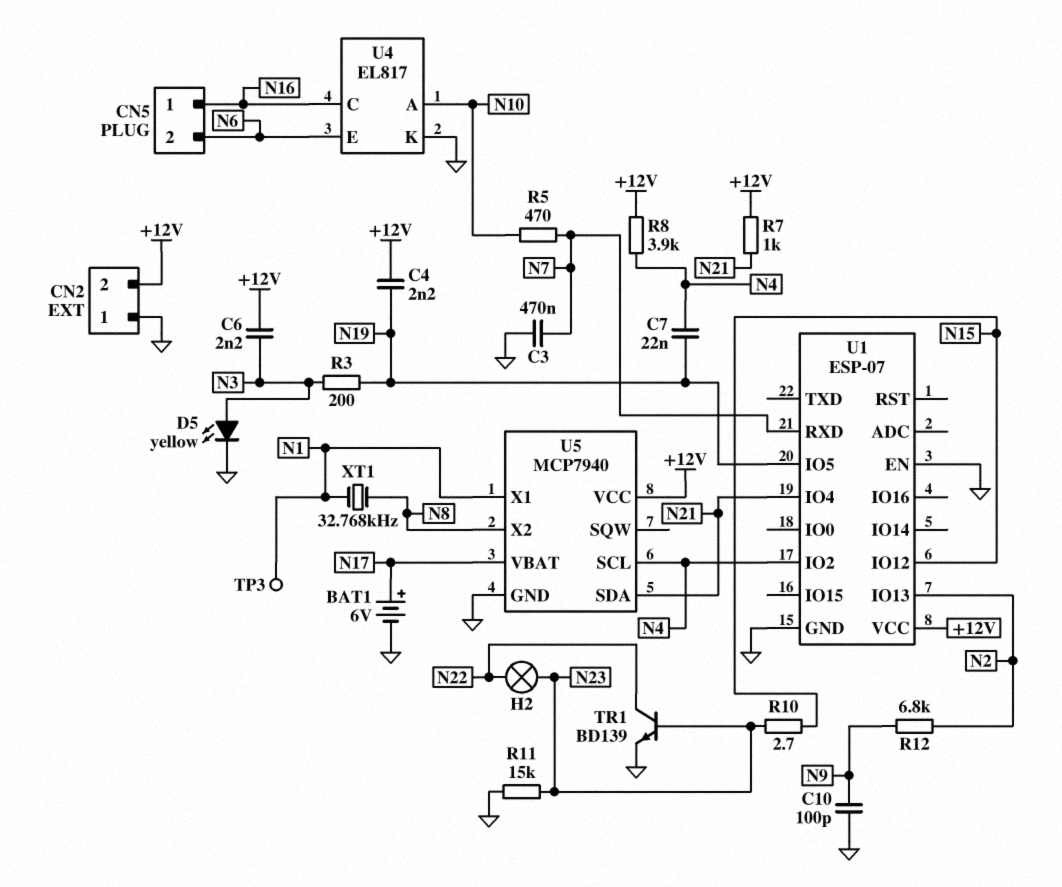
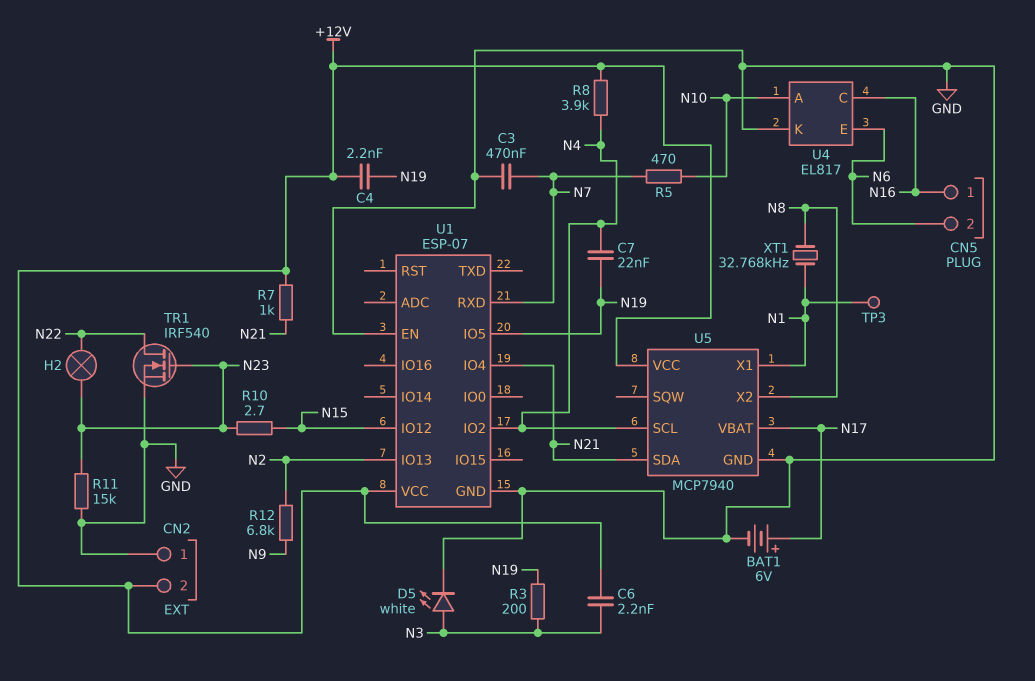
C10: 100pF (GND, N9) -> none
D5: LED yellow (A N3, K GND) -> LED white (A N3, K GND)
TR1: NPN BD139 (B N23, C N22, E GND) -> NMOS IRF540 (G N23, D N22, S GND)

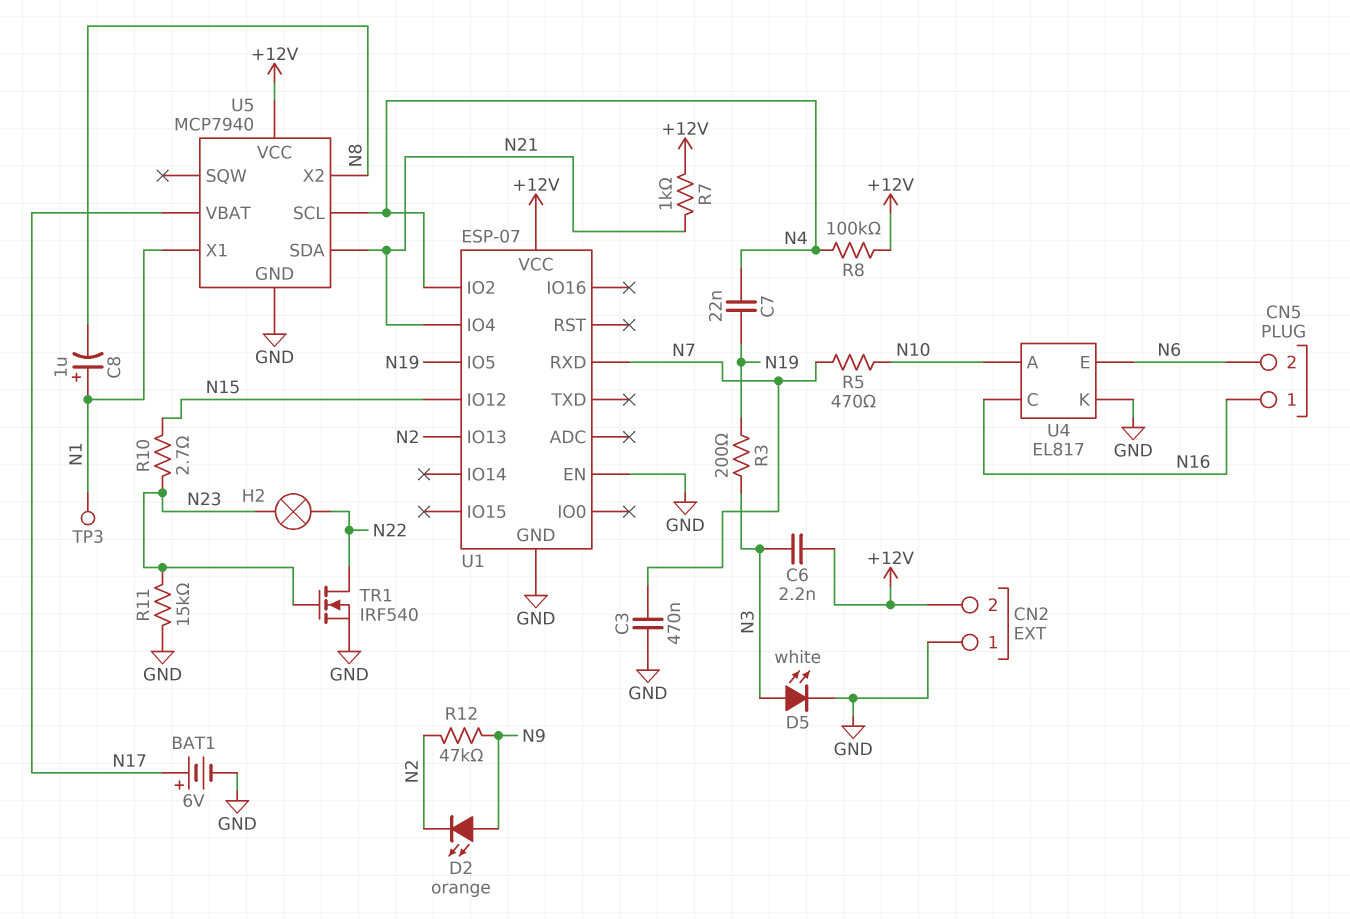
C4: 2.2nF (+12V, N19) -> none
C8: none -> 1uF (plus N1, minus N8)
D2: none -> LED orange (A N9, K N2)
R8: 3.9k (+12V, N4) -> 100k (+12V, N4)
R12: 6.8k (N2, N9) -> 47k (N2, N9)
XT1: 32.768kHz (N1, N8) -> none

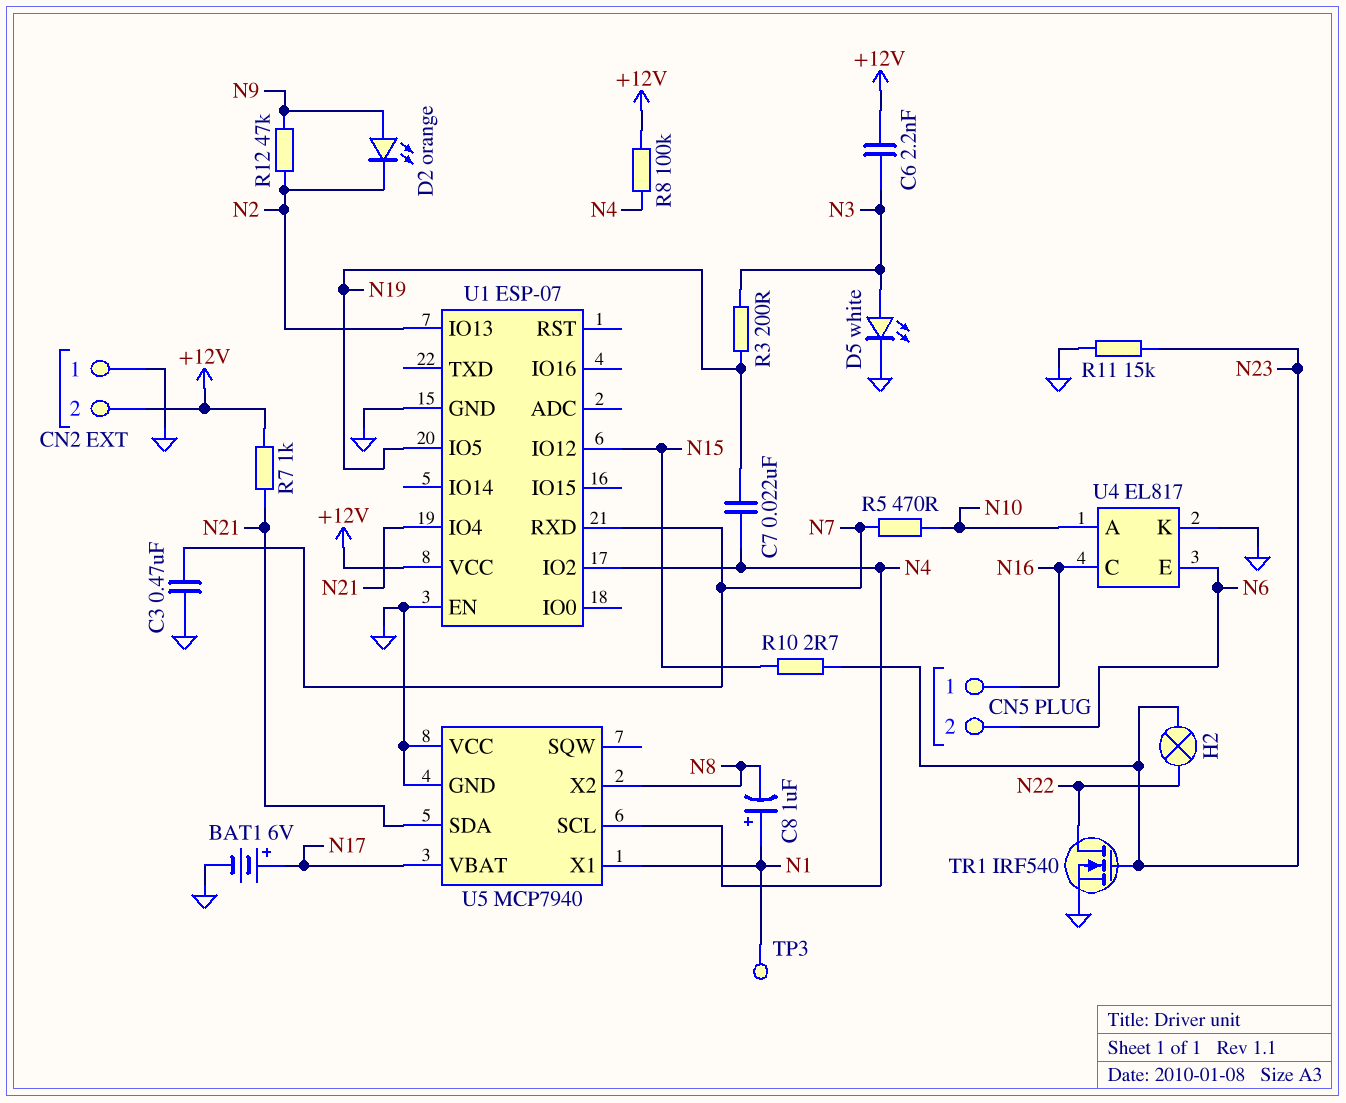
U5 pin VCC: +12V -> GND

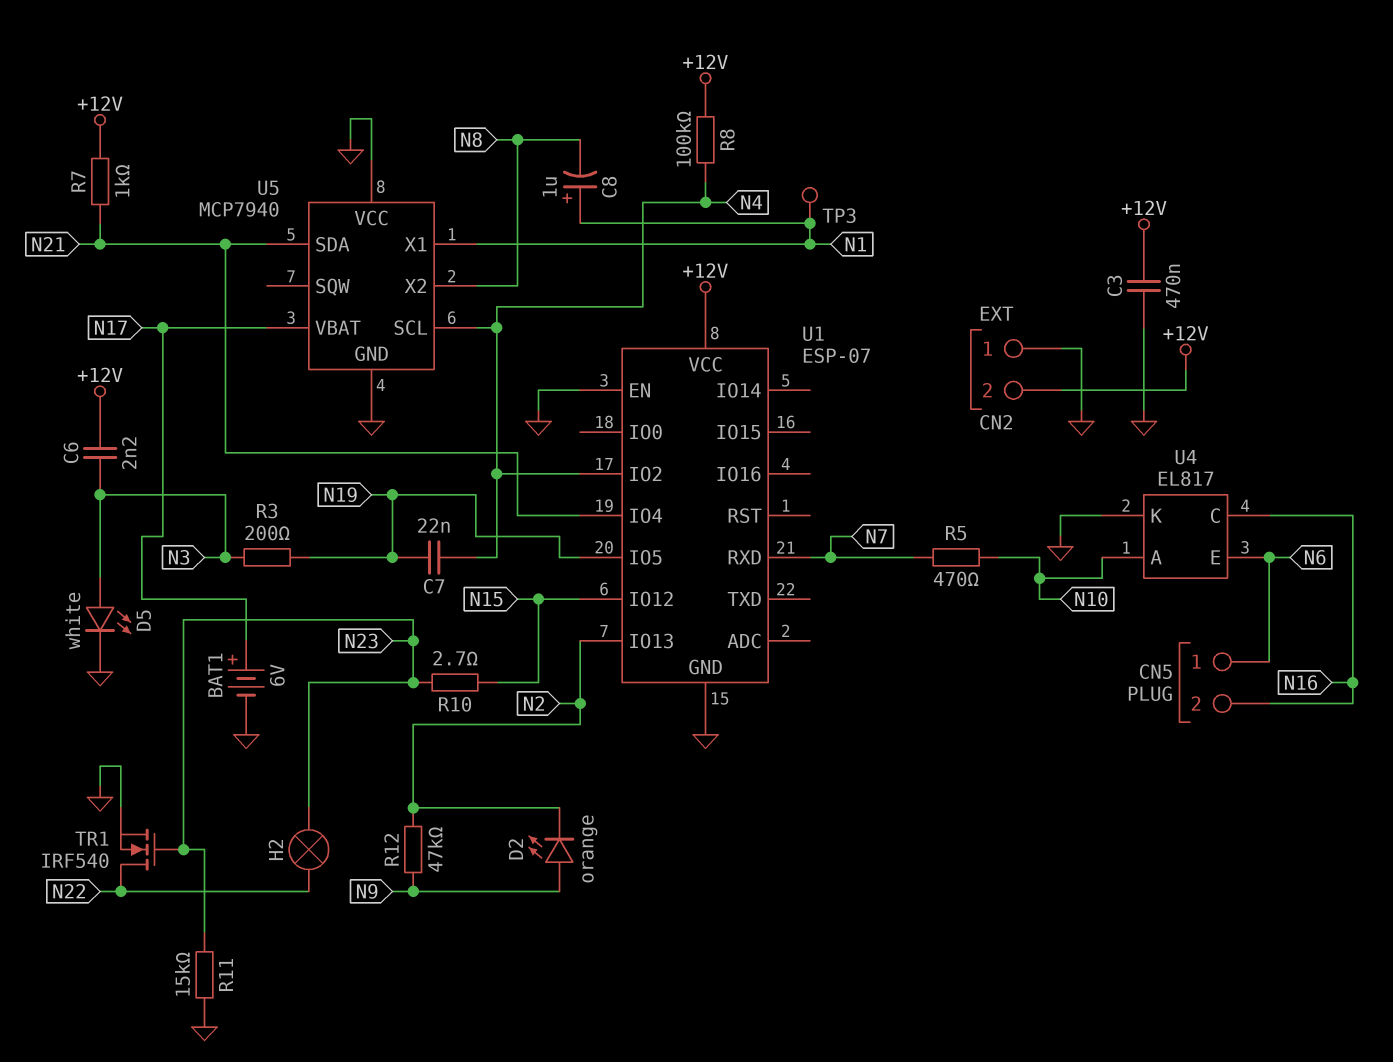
C3: 470nF (GND, N7) -> 470nF (+12V, GND)
CN5 pin 1: N16 -> N6
CN5 pin 2: N6 -> N16

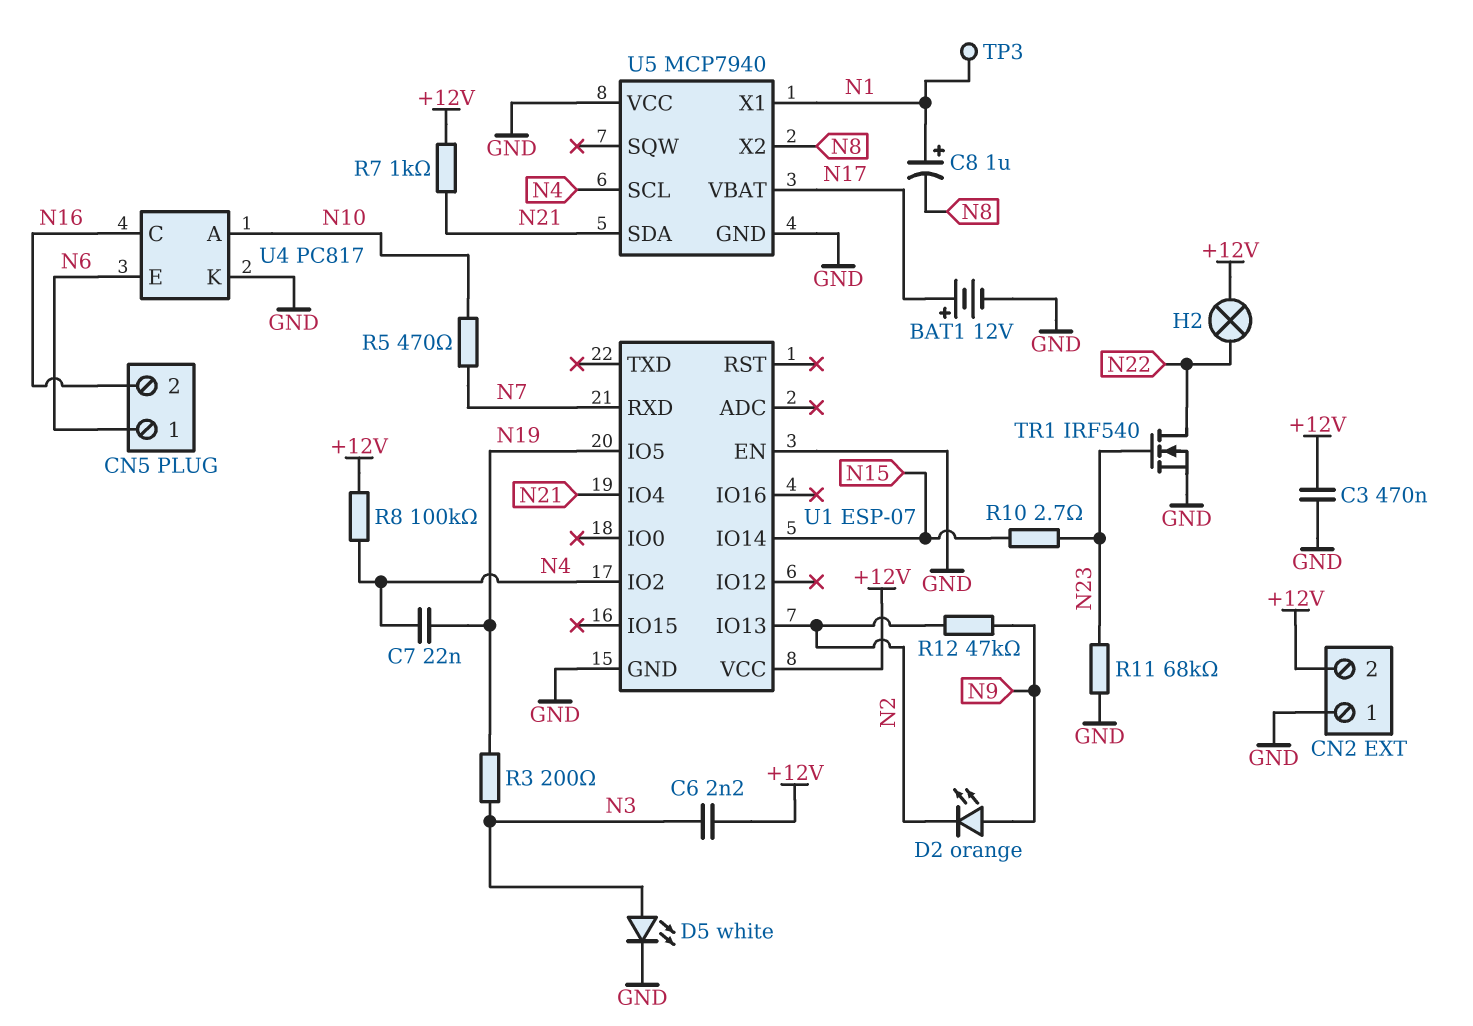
BAT1: 6V (plus N17, minus GND) -> 12V (plus N17, minus GND)
H2: lamp (N22, N23) -> lamp (+12V, N22)
R11: 15k (GND, N23) -> 68k (GND, N23)
U1 pin IO12: N15 -> none
U1 pin IO14: none -> N15
U4: EL817 -> PC817

